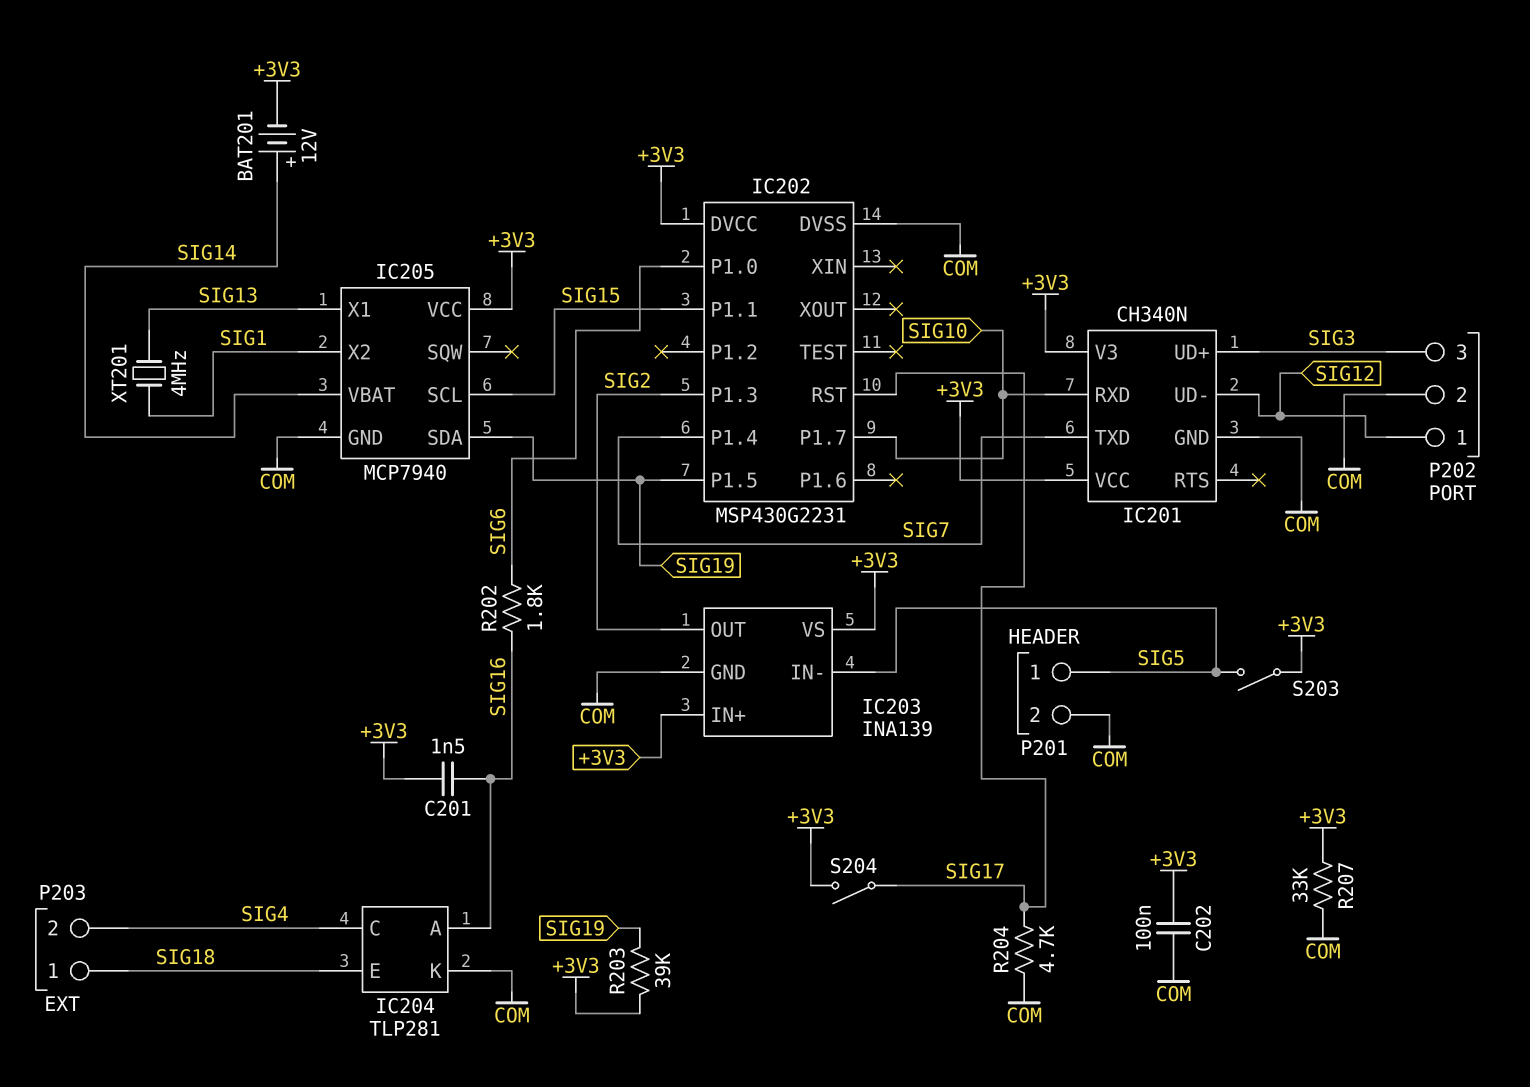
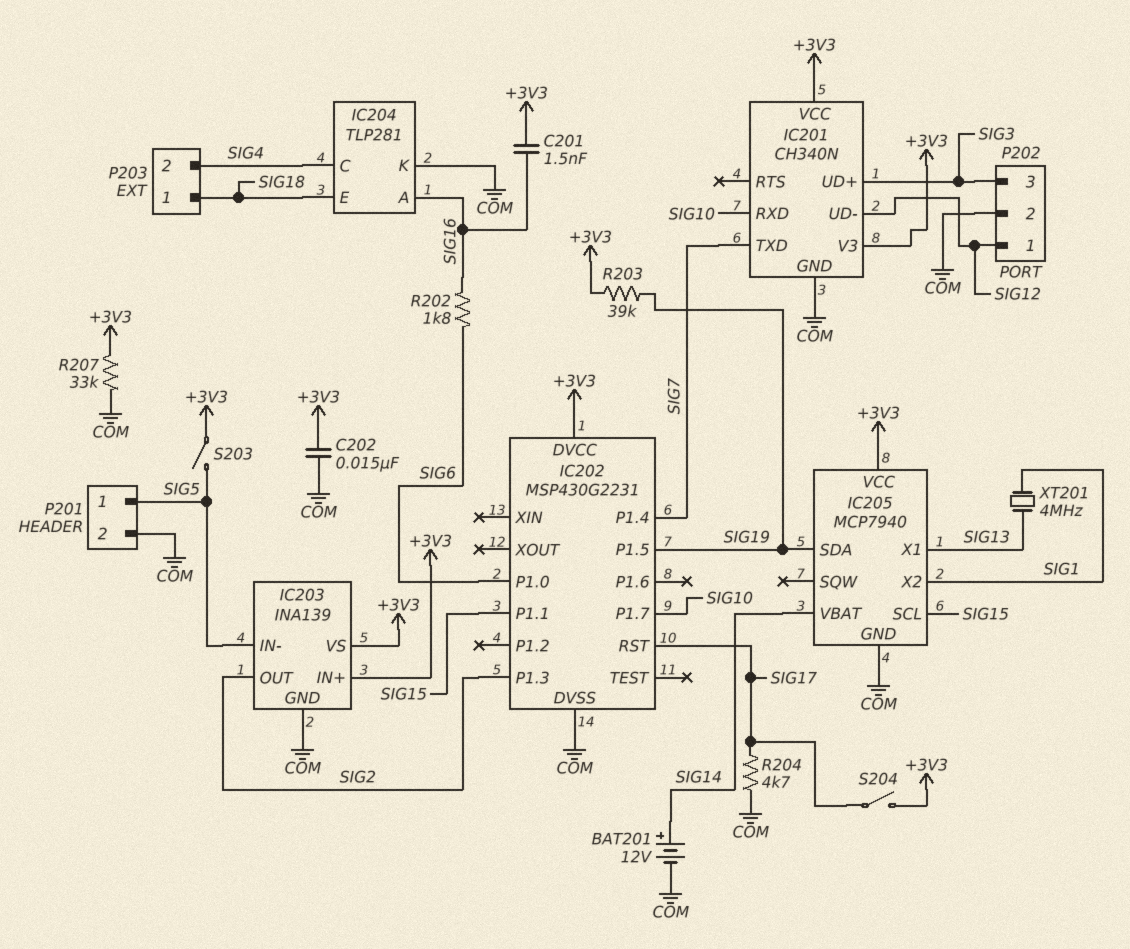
BAT201: 12V (plus SIG14, minus +3V3) -> 12V (plus SIG14, minus COM)
C202: 100nF (+3V3, COM) -> 15nF (+3V3, COM)

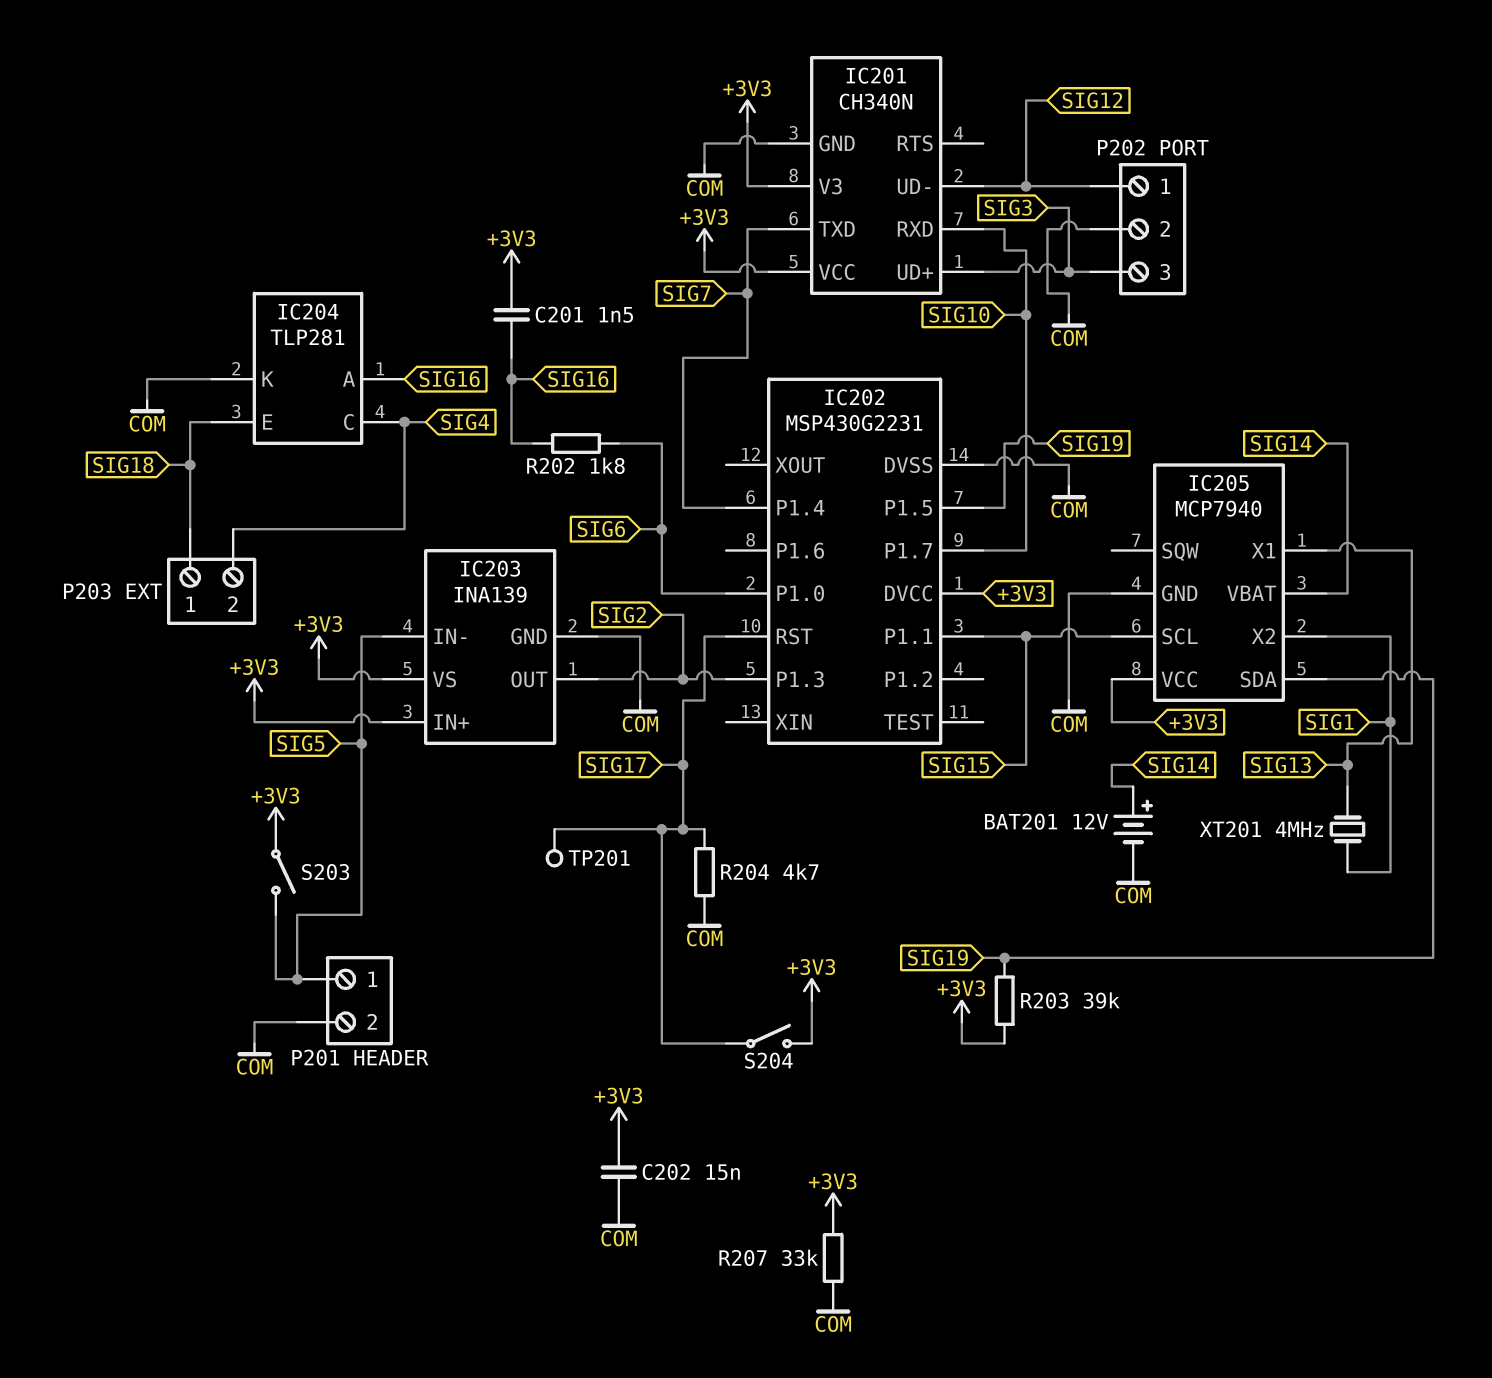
TP201: none -> test point (SIG17)

